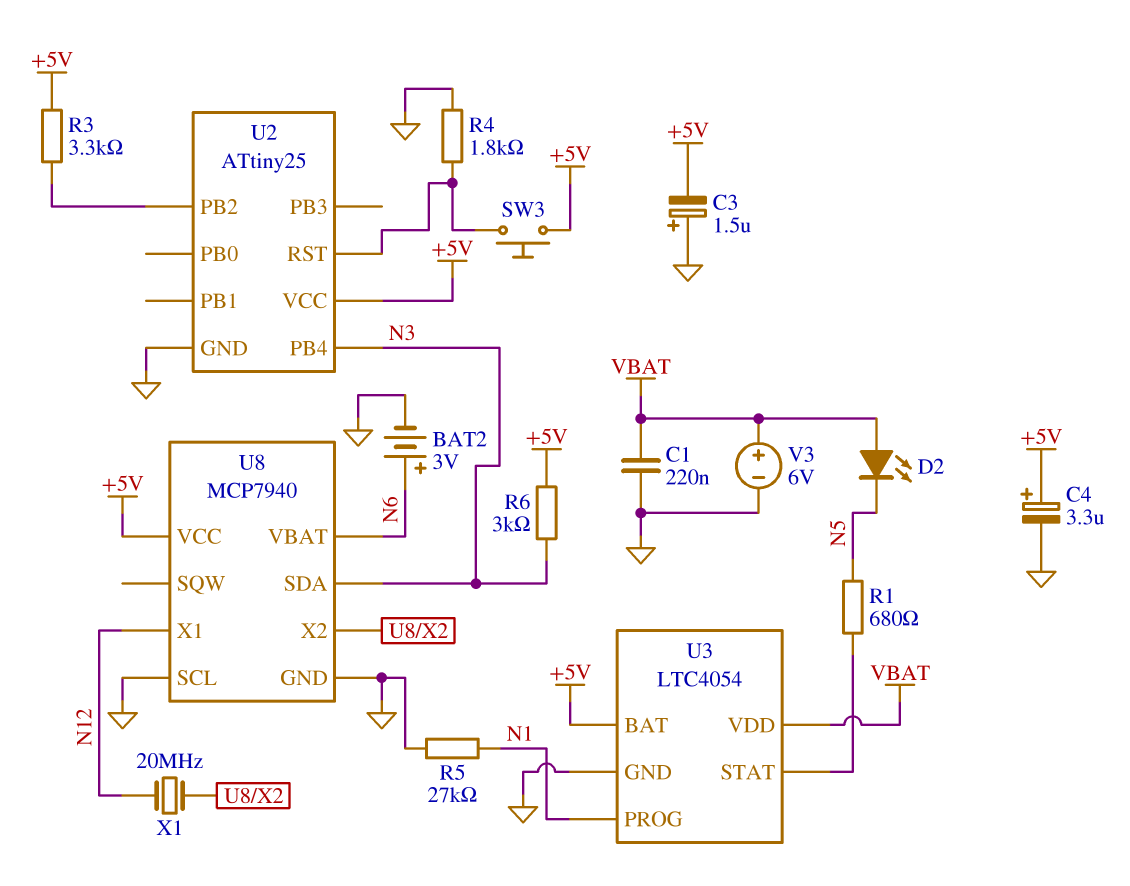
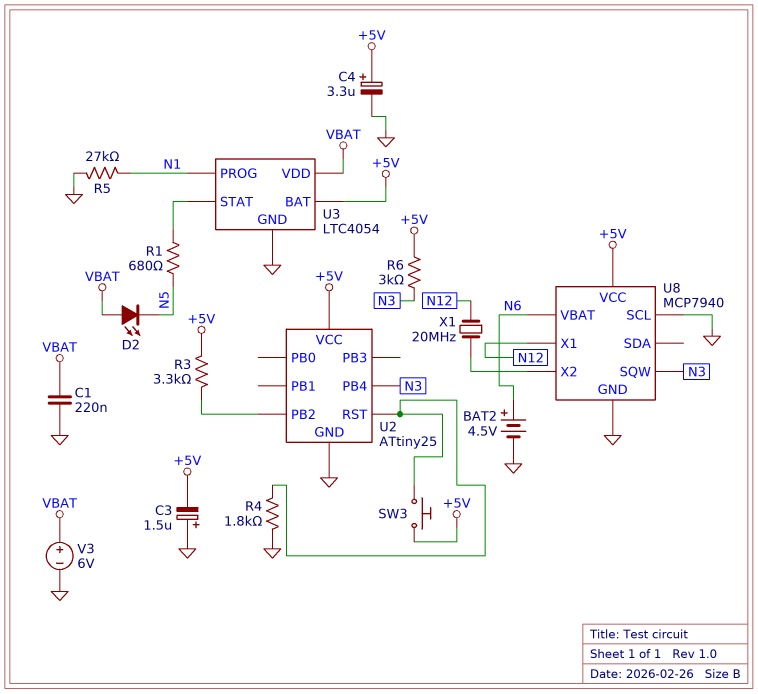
BAT2: 3V (plus N6, minus GND) -> 4.5V (plus N6, minus GND)
U8 pin SDA: N3 -> none
U8 pin SQW: none -> N3

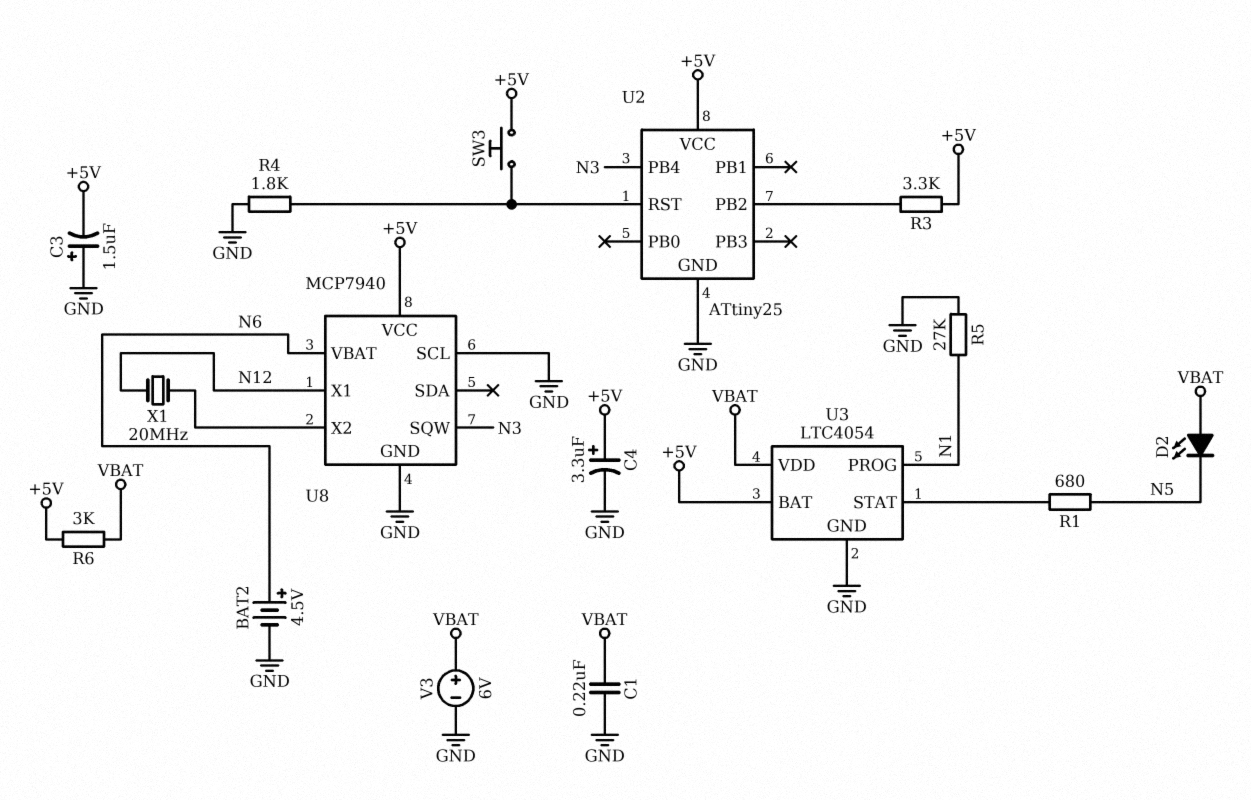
R6: 3k (+5V, N3) -> 3k (+5V, VBAT)

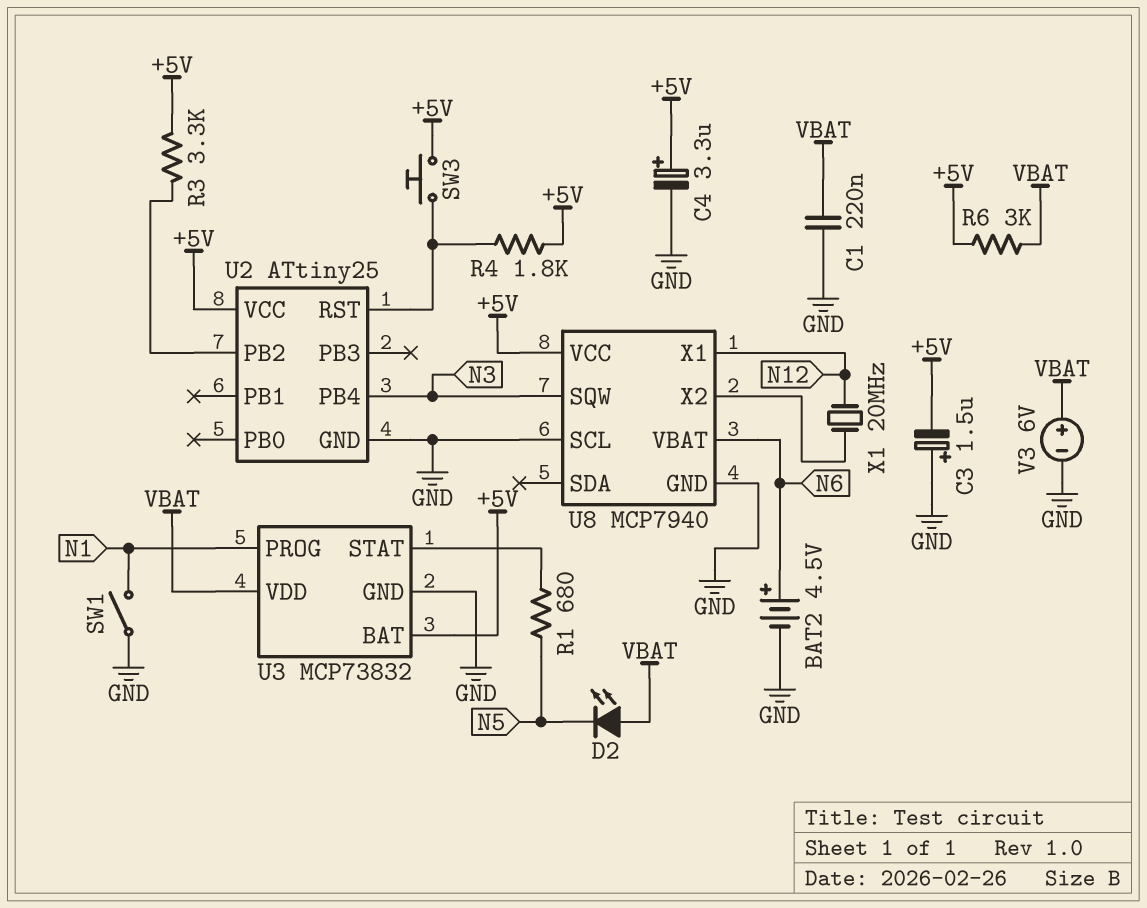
R4: 1.8k (GND, U2/RST) -> 1.8k (+5V, U2/RST)
R5: 27k (GND, N1) -> none
SW1: none -> switch (GND, N1)
U3: LTC4054 -> MCP73832

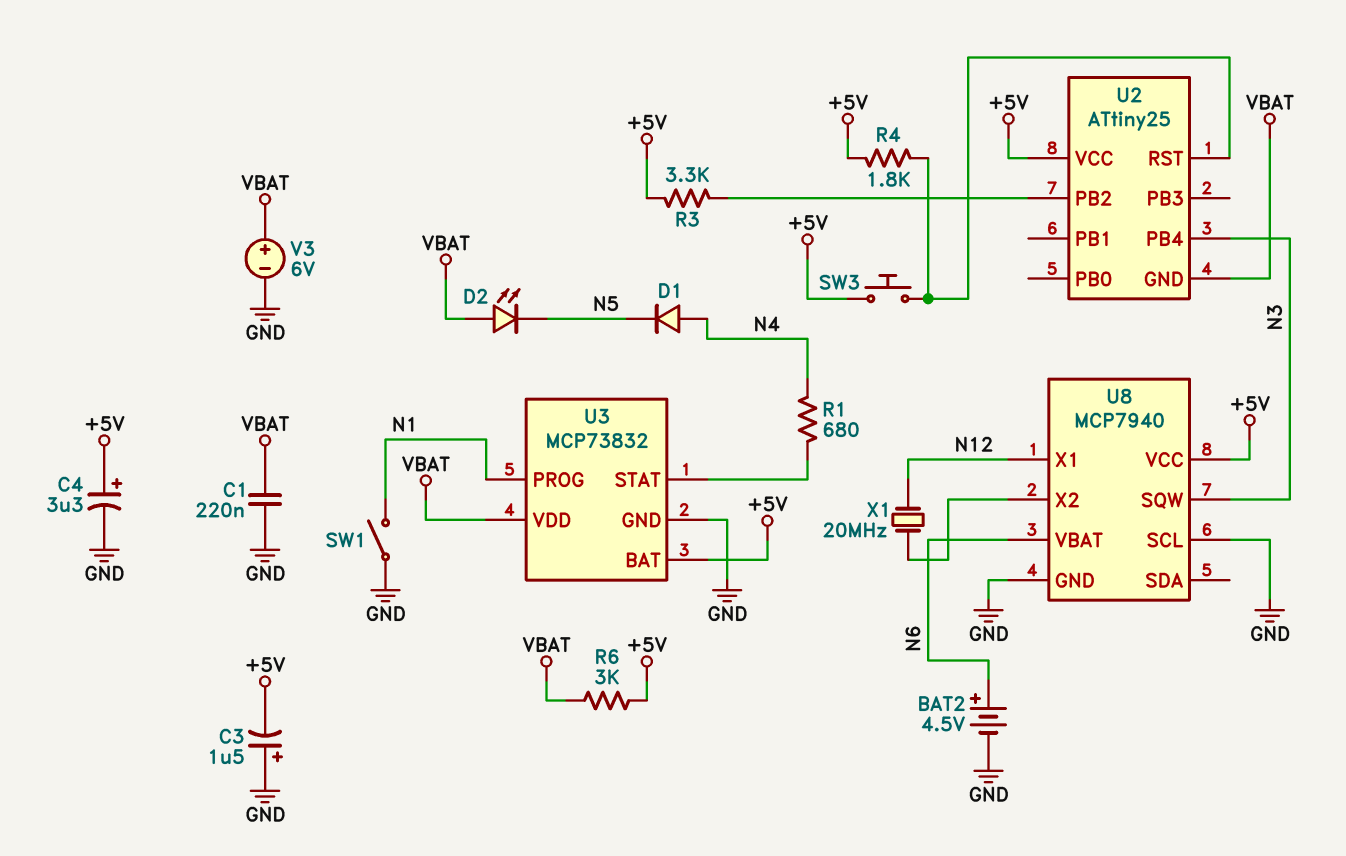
D1: none -> diode (A N4, K N5)
R1: 680 (N5, U3/STAT) -> 680 (N4, U3/STAT)
U2 pin GND: GND -> VBAT

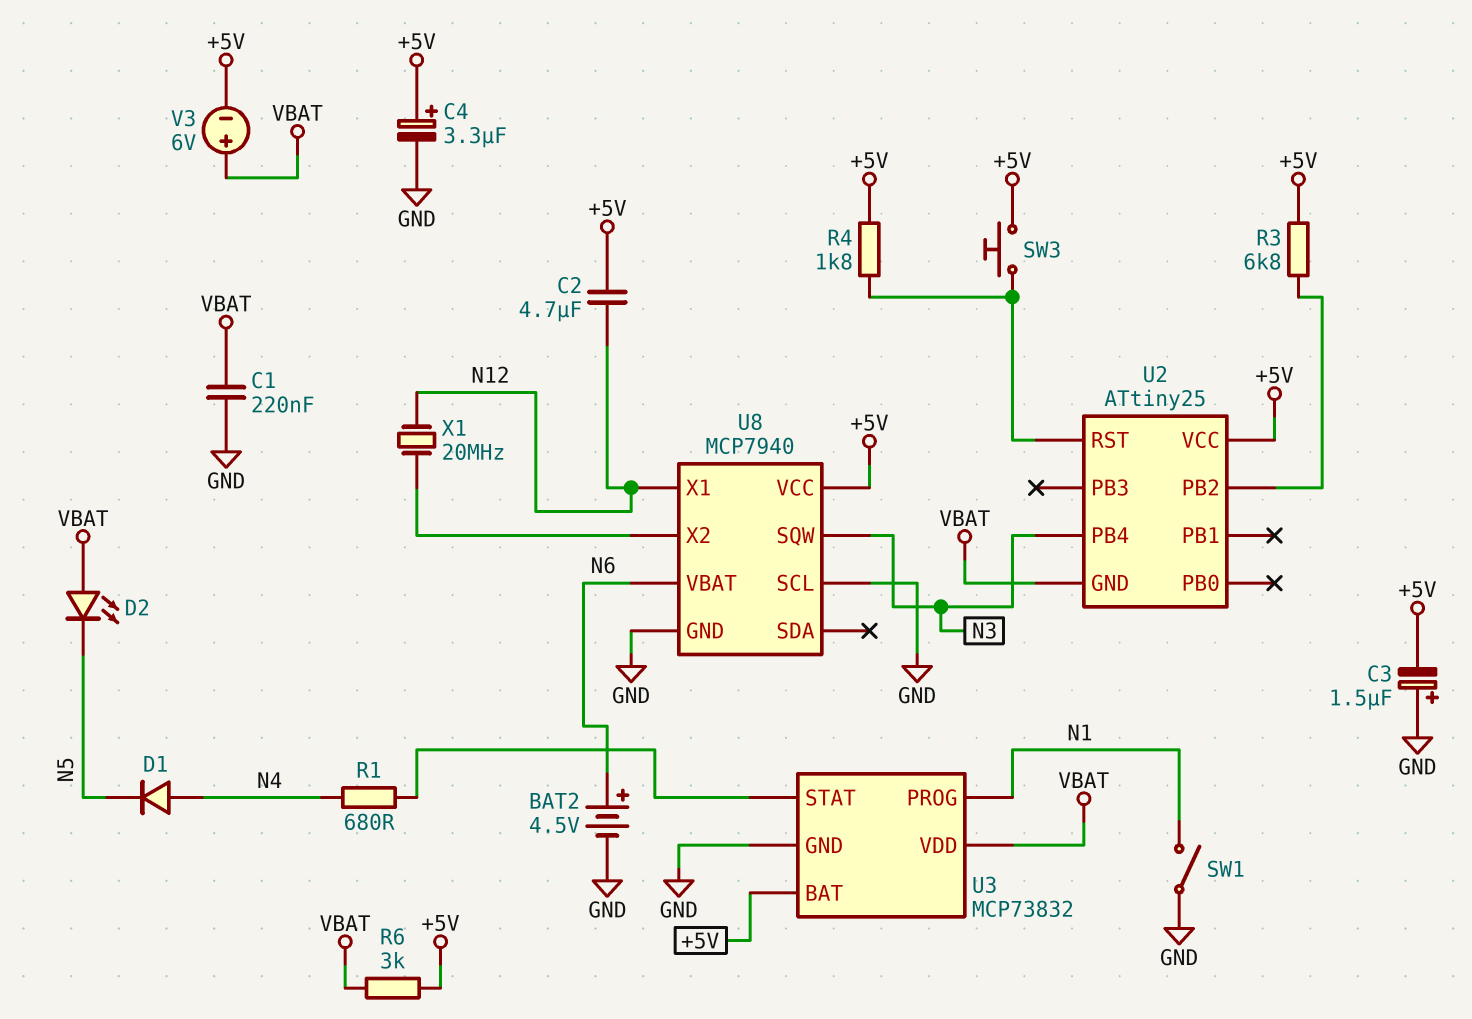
C2: none -> 4.7uF (+5V, N12)
R3: 3.3k (+5V, U2/PB2) -> 6.8k (+5V, U2/PB2)
V3: 6V (plus VBAT, minus GND) -> 6V (plus VBAT, minus +5V)

